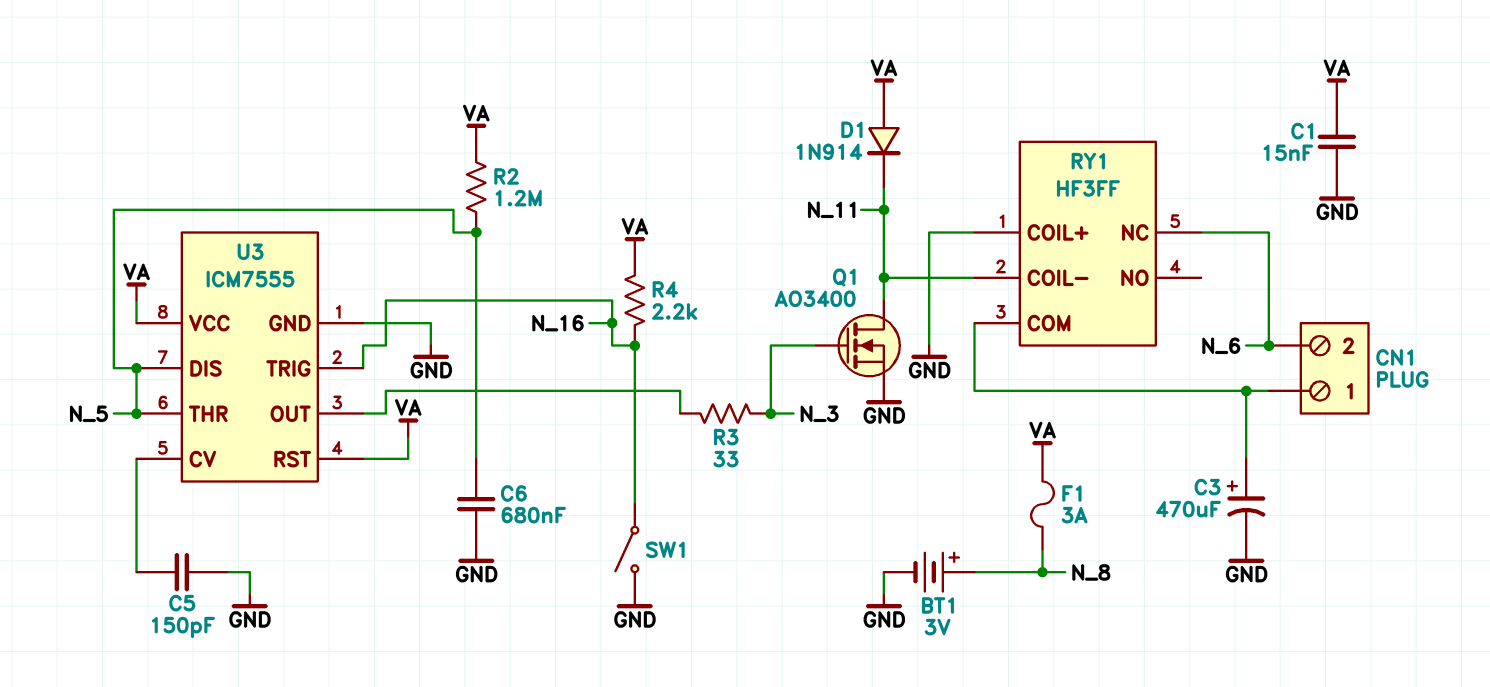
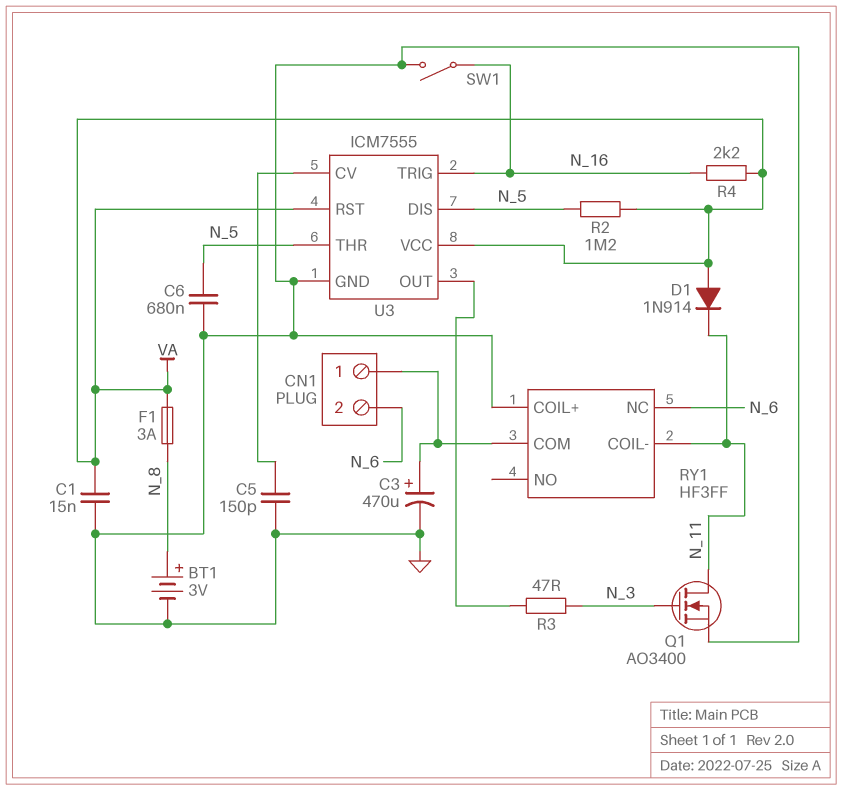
R3: 33 (N_3, U3/OUT) -> 47 (N_3, U3/OUT)

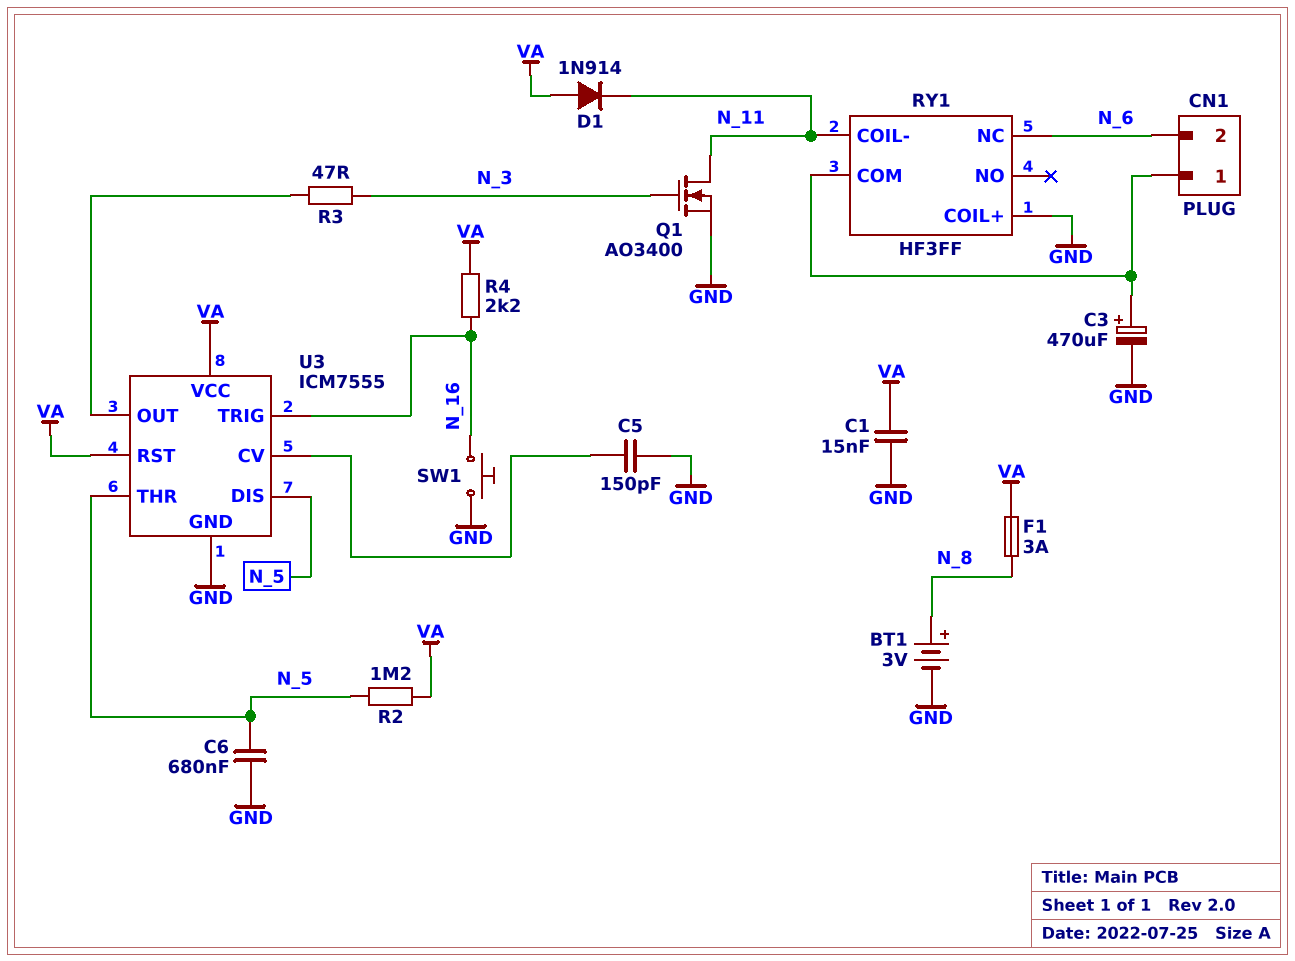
SW1: switch (GND, N_16) -> button (GND, N_16)

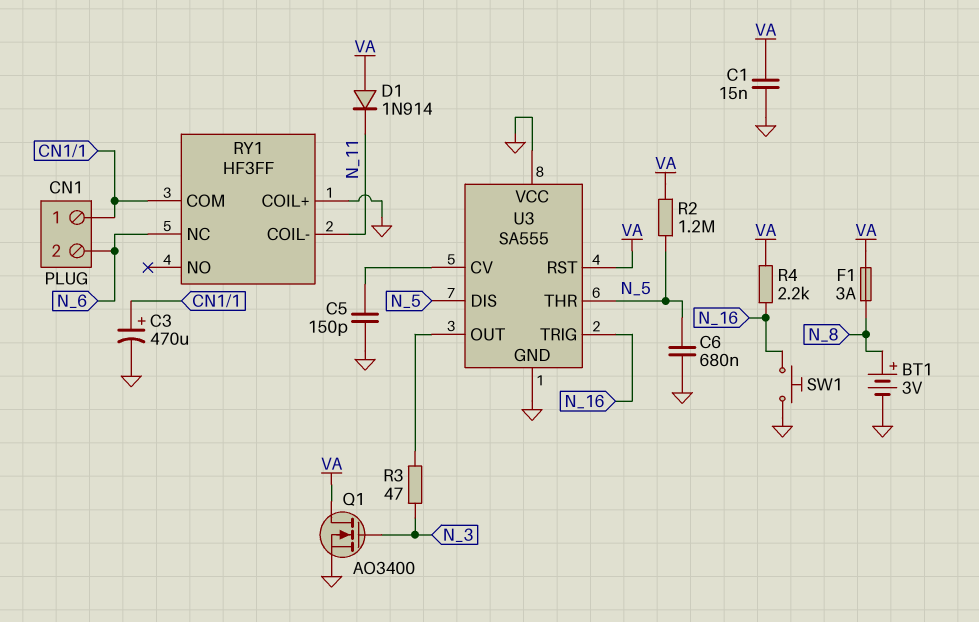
Q1: NMOS AO3400 (G N_3, D N_11, S GND) -> NMOS AO3400 (G N_3, D VA, S GND)
U3: ICM7555 -> SA555
U3 pin VCC: VA -> GND

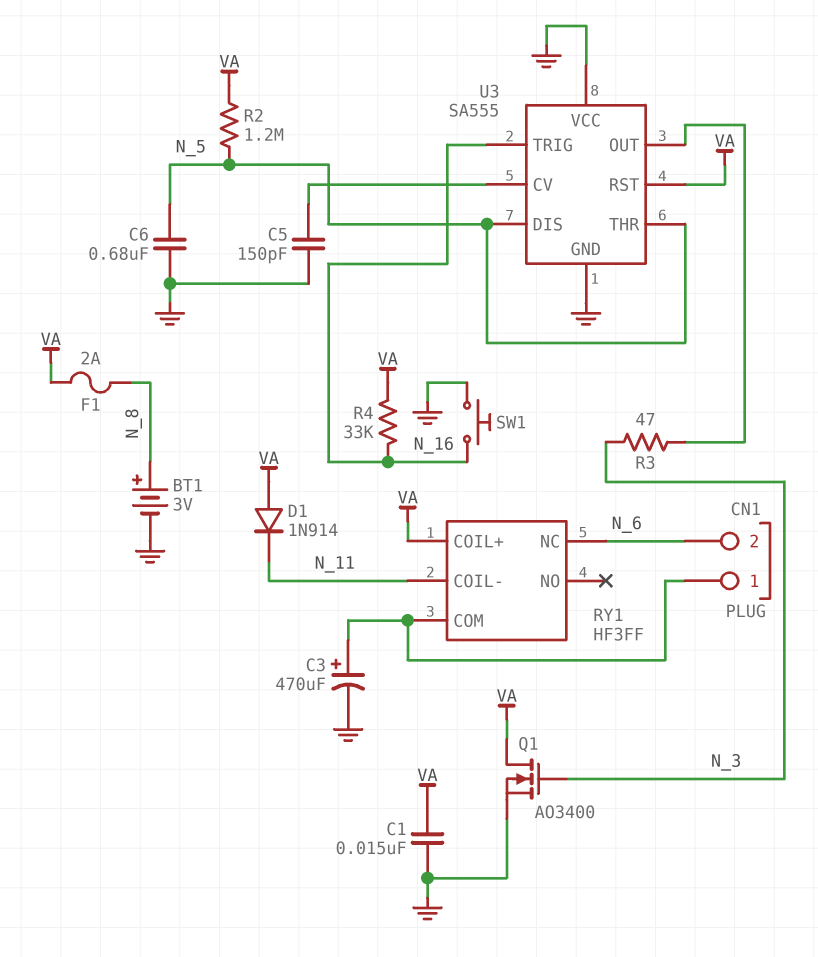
F1: 3A (N_8, VA) -> 2A (N_8, VA)
R4: 2.2k (N_16, VA) -> 33k (N_16, VA)
RY1 pin COIL+: GND -> VA

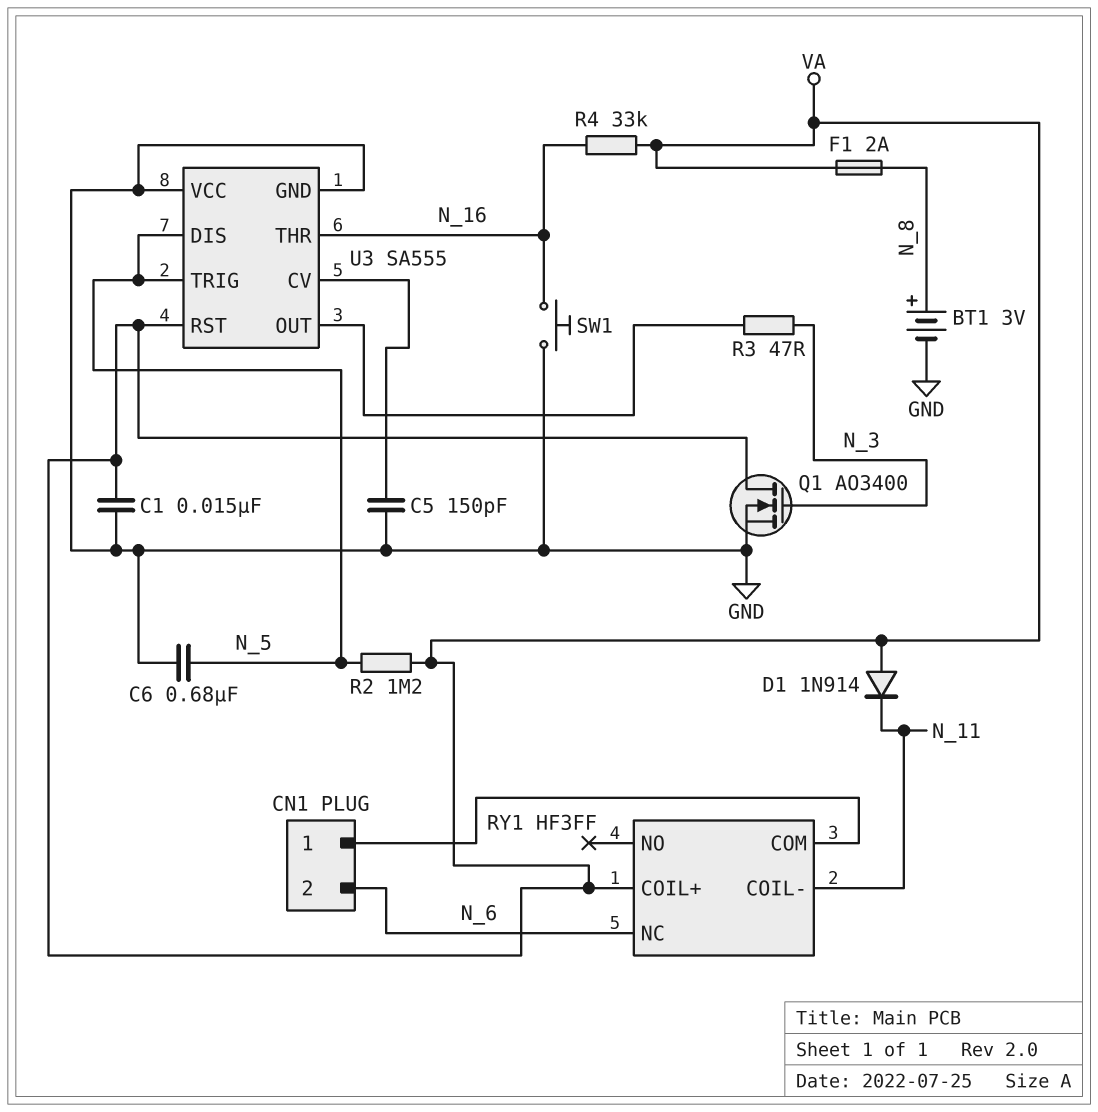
C3: 470uF (plus CN1/1, minus GND) -> none
U3 pin THR: N_5 -> N_16
U3 pin TRIG: N_16 -> N_5

